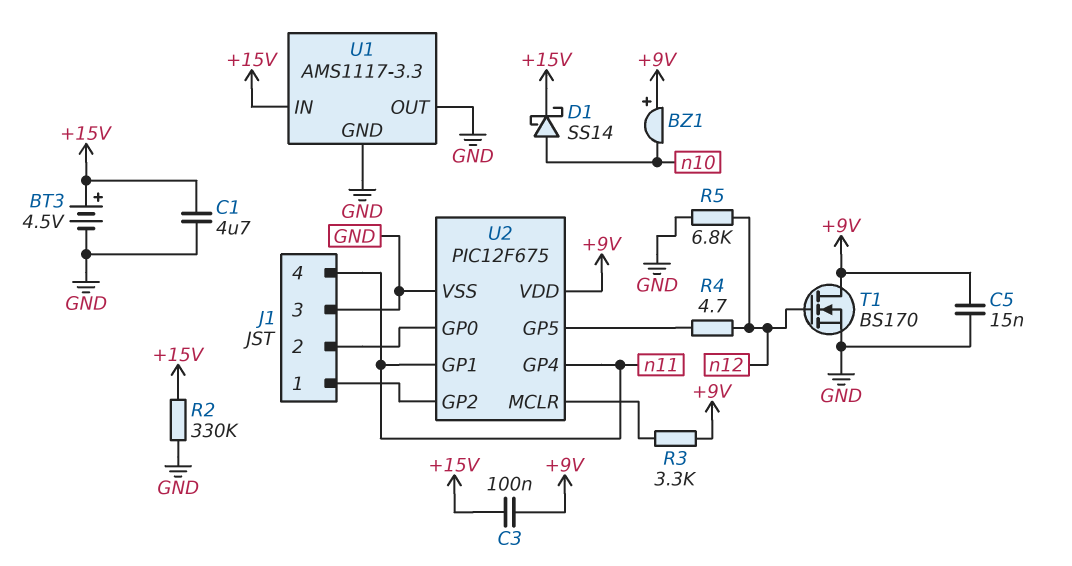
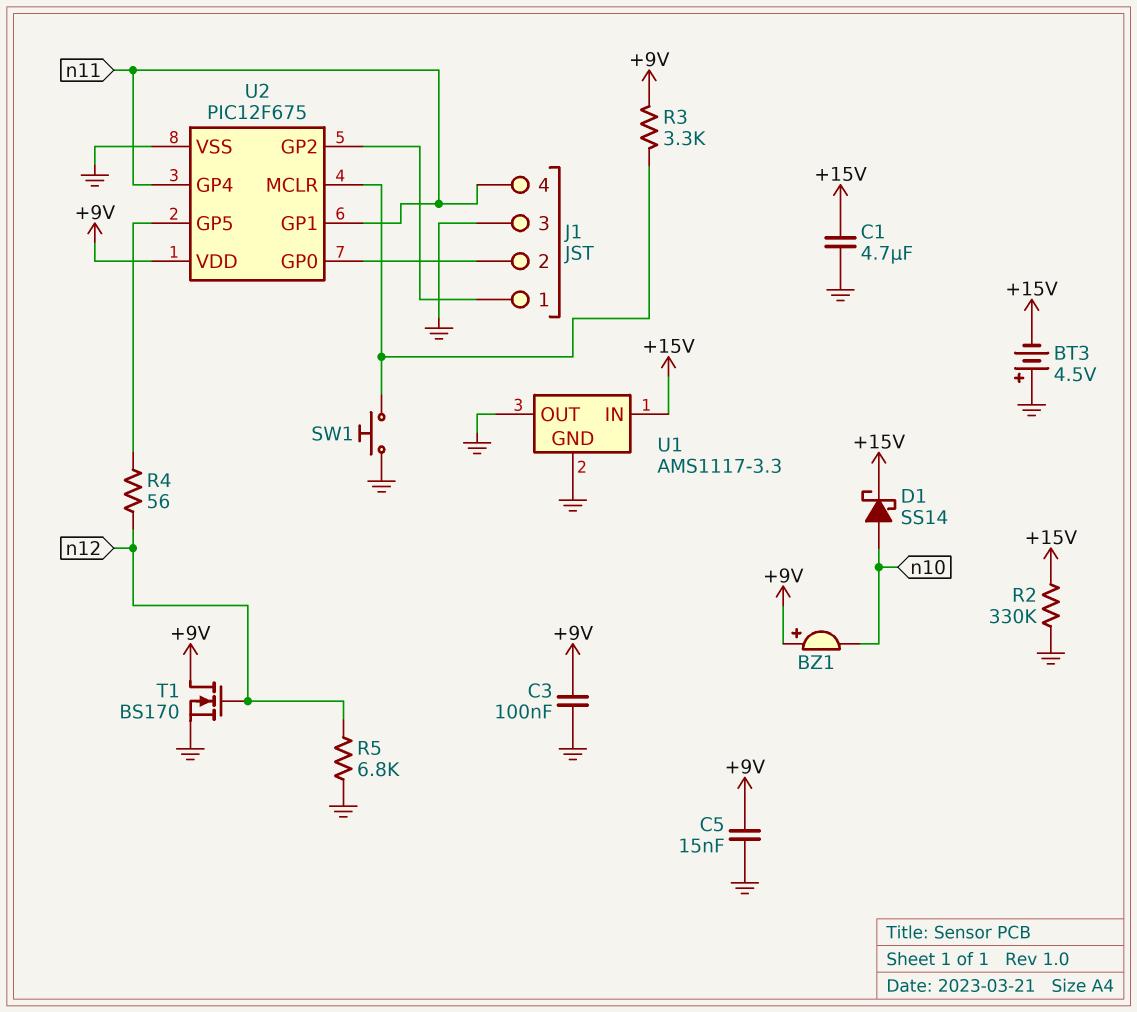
BT3: 4.5V (plus +15V, minus GND) -> 4.5V (plus GND, minus +15V)
C3: 100nF (+9V, +15V) -> 100nF (+9V, GND)
R4: 4.7 (U2/GP5, n12) -> 56 (U2/GP5, n12)
SW1: none -> button (GND, U2/MCLR)

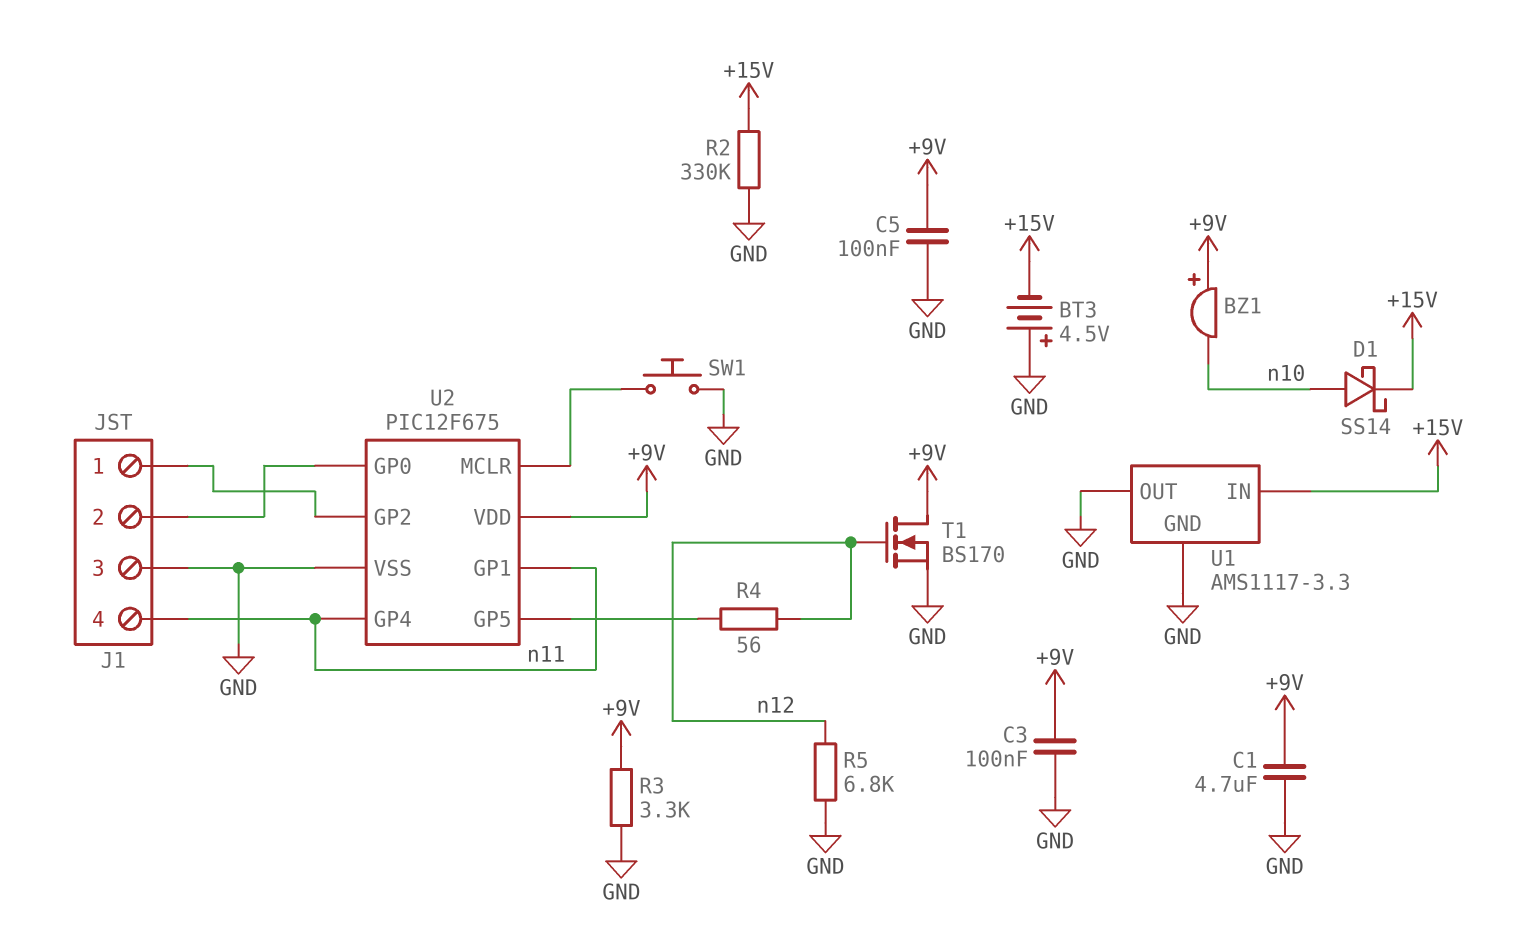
C1: 4.7uF (+15V, GND) -> 4.7uF (+9V, GND)
C5: 15nF (+9V, GND) -> 100nF (+9V, GND)
R3: 3.3k (+9V, U2/MCLR) -> 3.3k (+9V, GND)

